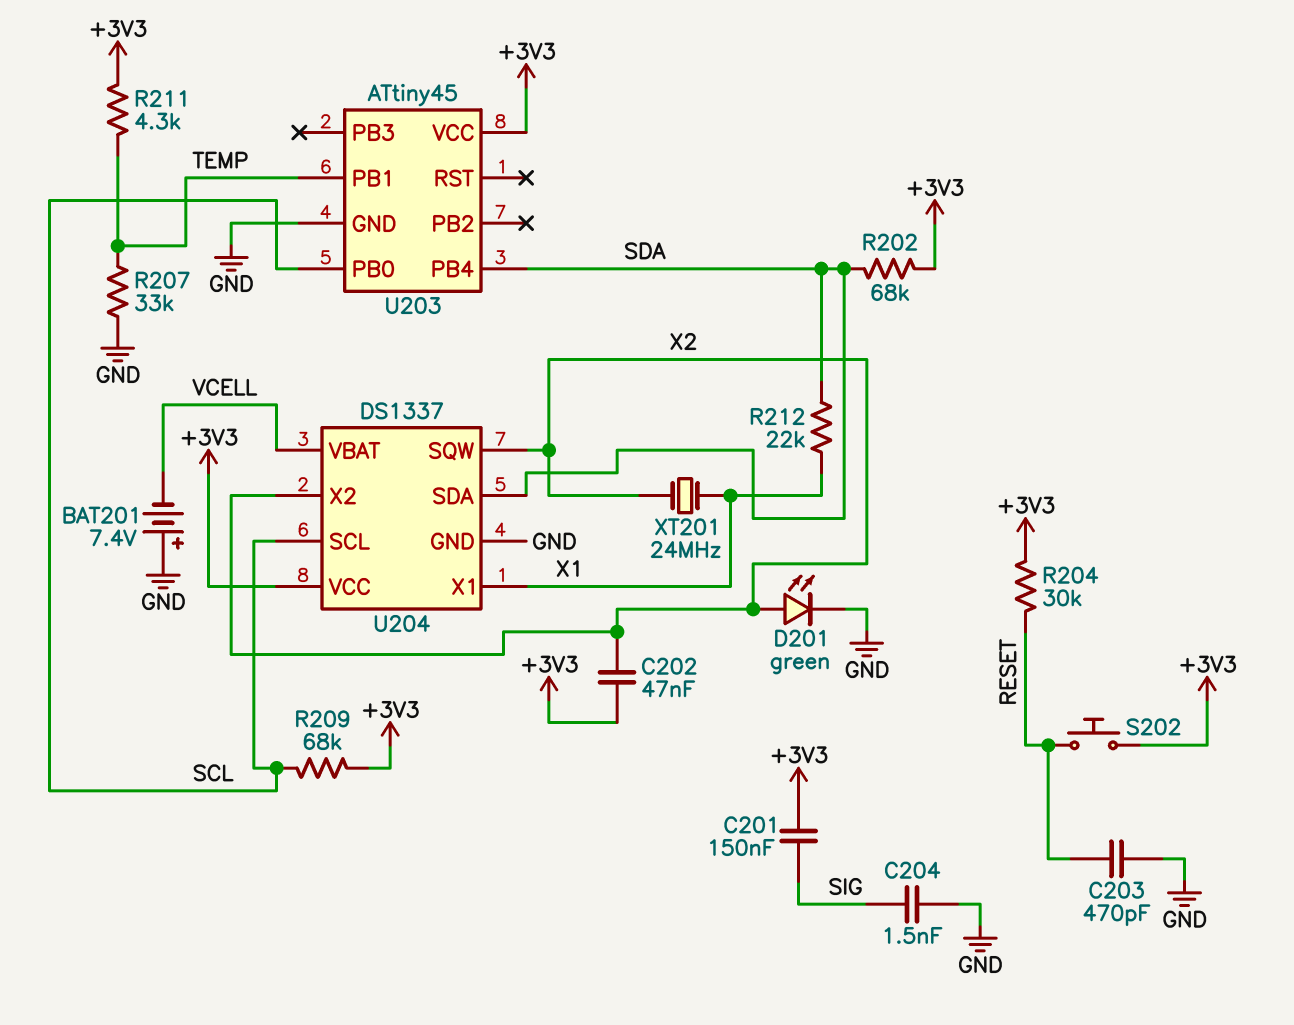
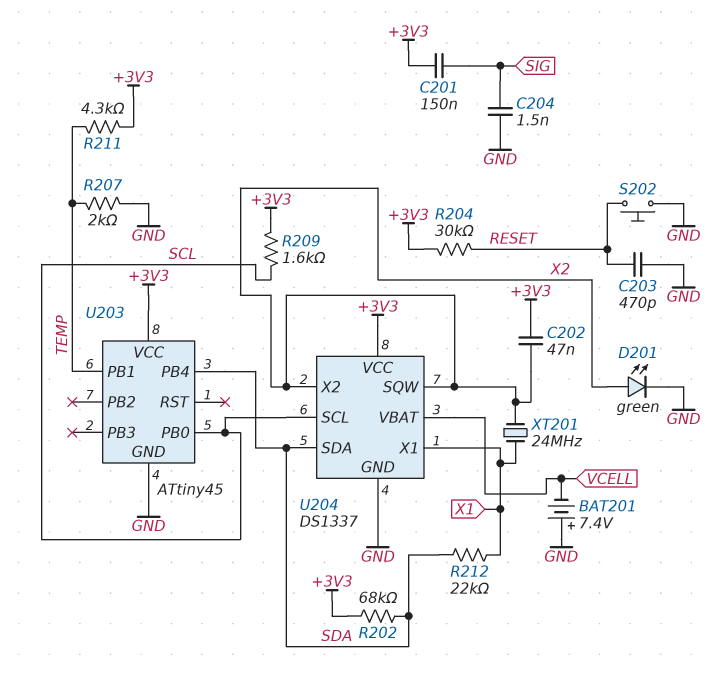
R207: 33k (GND, TEMP) -> 2k (GND, TEMP)
R209: 68k (+3V3, SCL) -> 1.6k (+3V3, SCL)
S202: button (+3V3, RESET) -> button (GND, RESET)

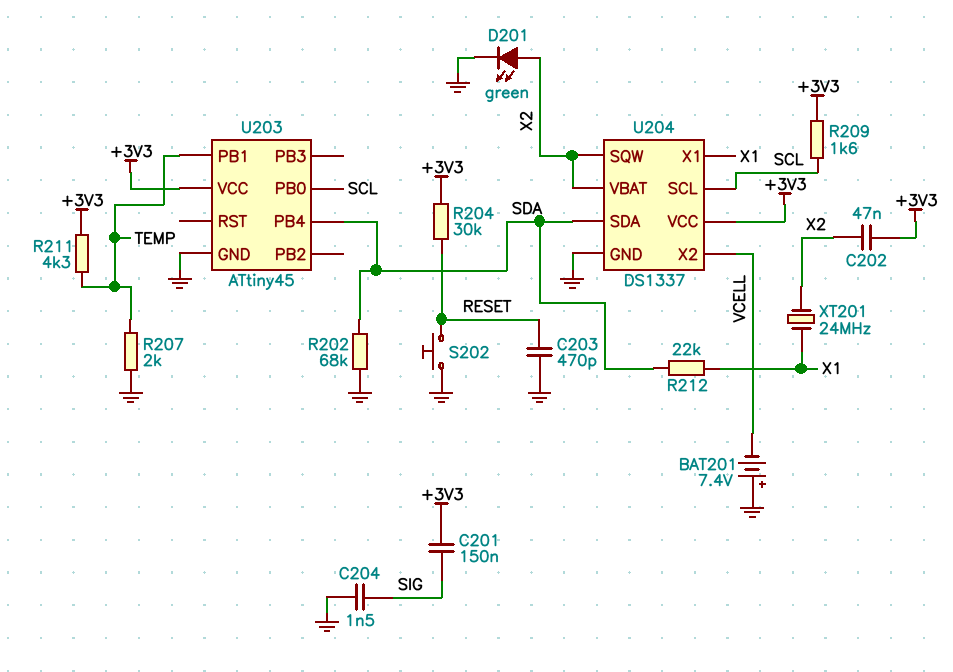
R202: 68k (+3V3, SDA) -> 68k (GND, SDA)
U204 pin VBAT: VCELL -> X2
U204 pin X2: X2 -> VCELL

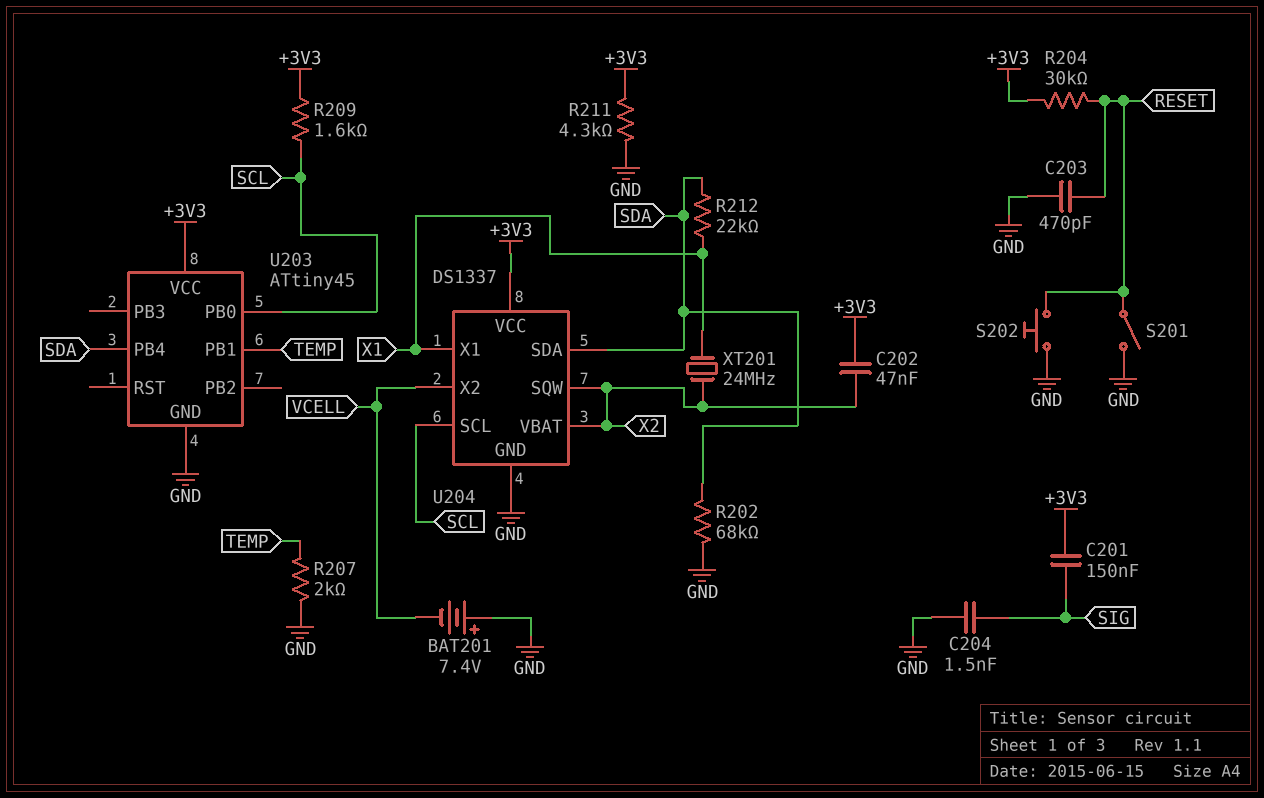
D201: LED green (A X2, K GND) -> none
R211: 4.3k (+3V3, TEMP) -> 4.3k (+3V3, GND)
S201: none -> switch (GND, RESET)

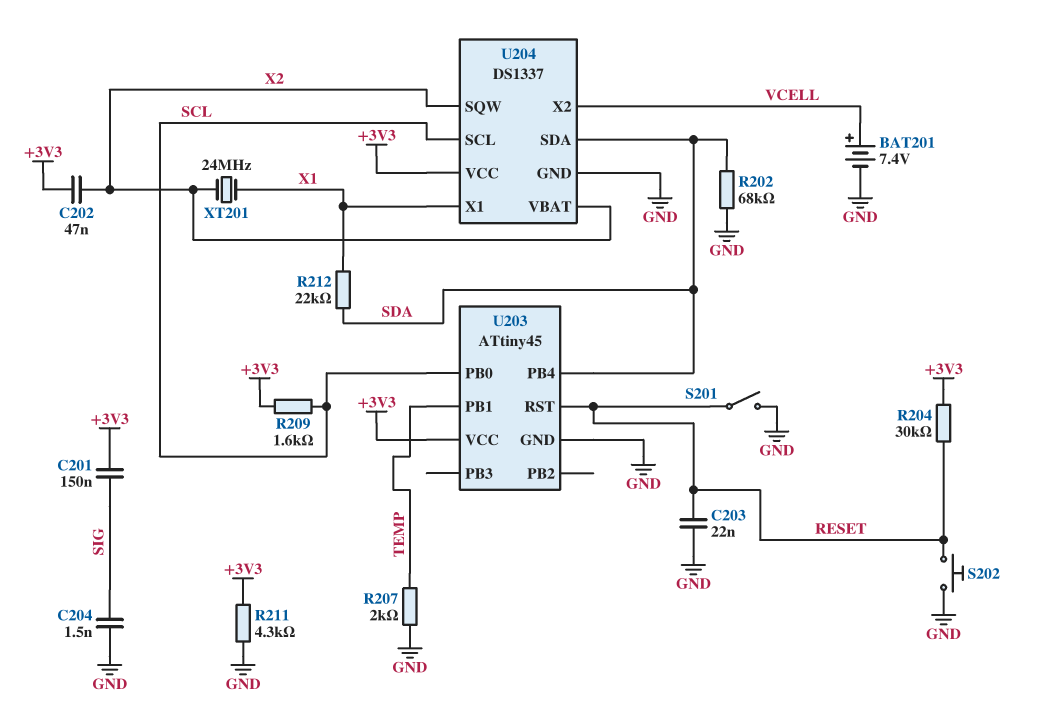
BAT201: 7.4V (plus GND, minus VCELL) -> 7.4V (plus VCELL, minus GND)
C203: 470pF (GND, RESET) -> 22nF (GND, RESET)
U203 pin RST: none -> RESET

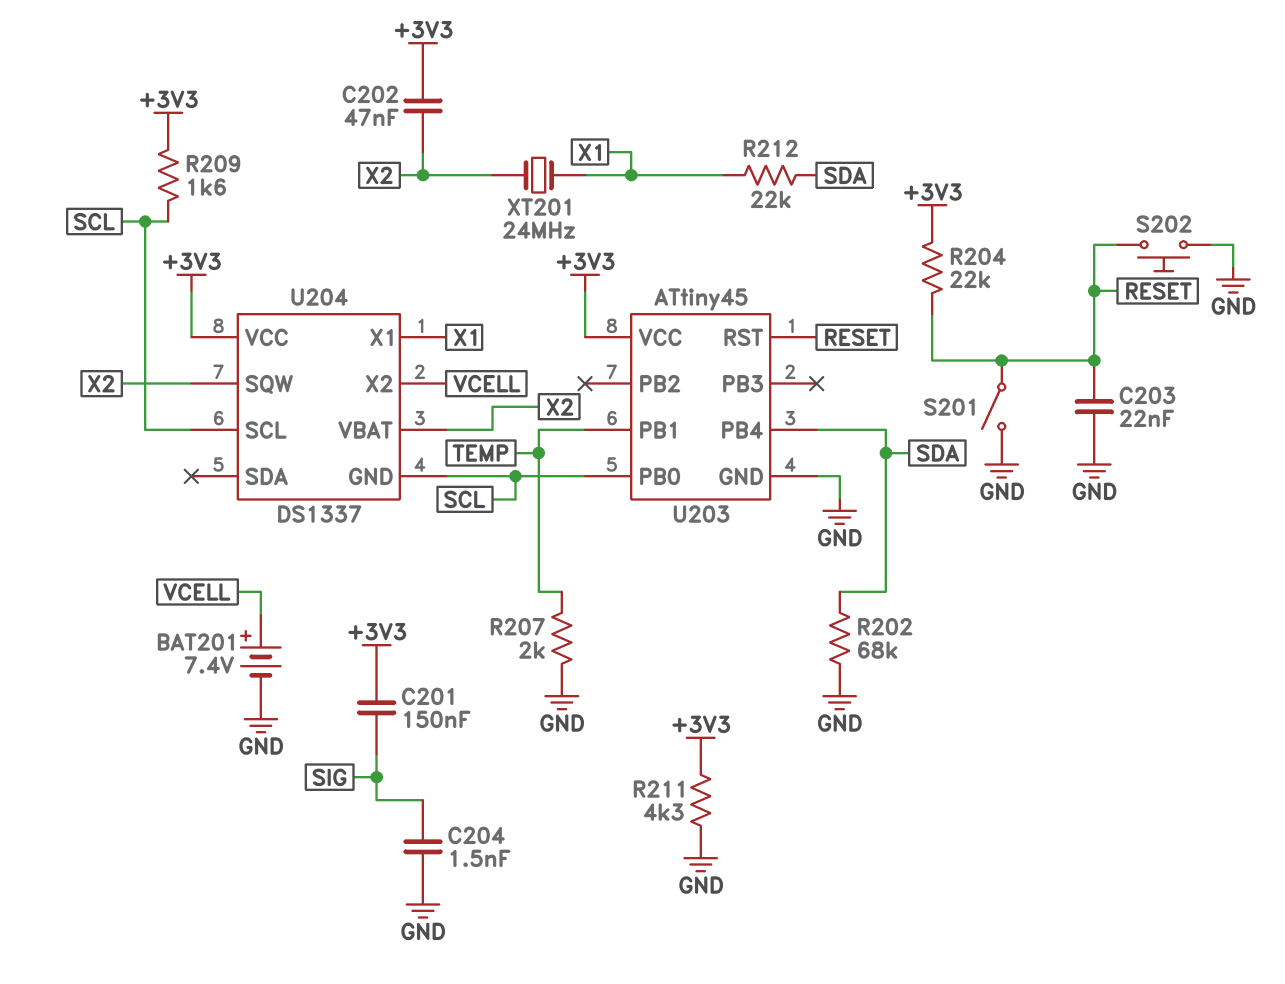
R204: 30k (+3V3, RESET) -> 22k (+3V3, RESET)
U204 pin GND: GND -> SCL
U204 pin SDA: SDA -> none

